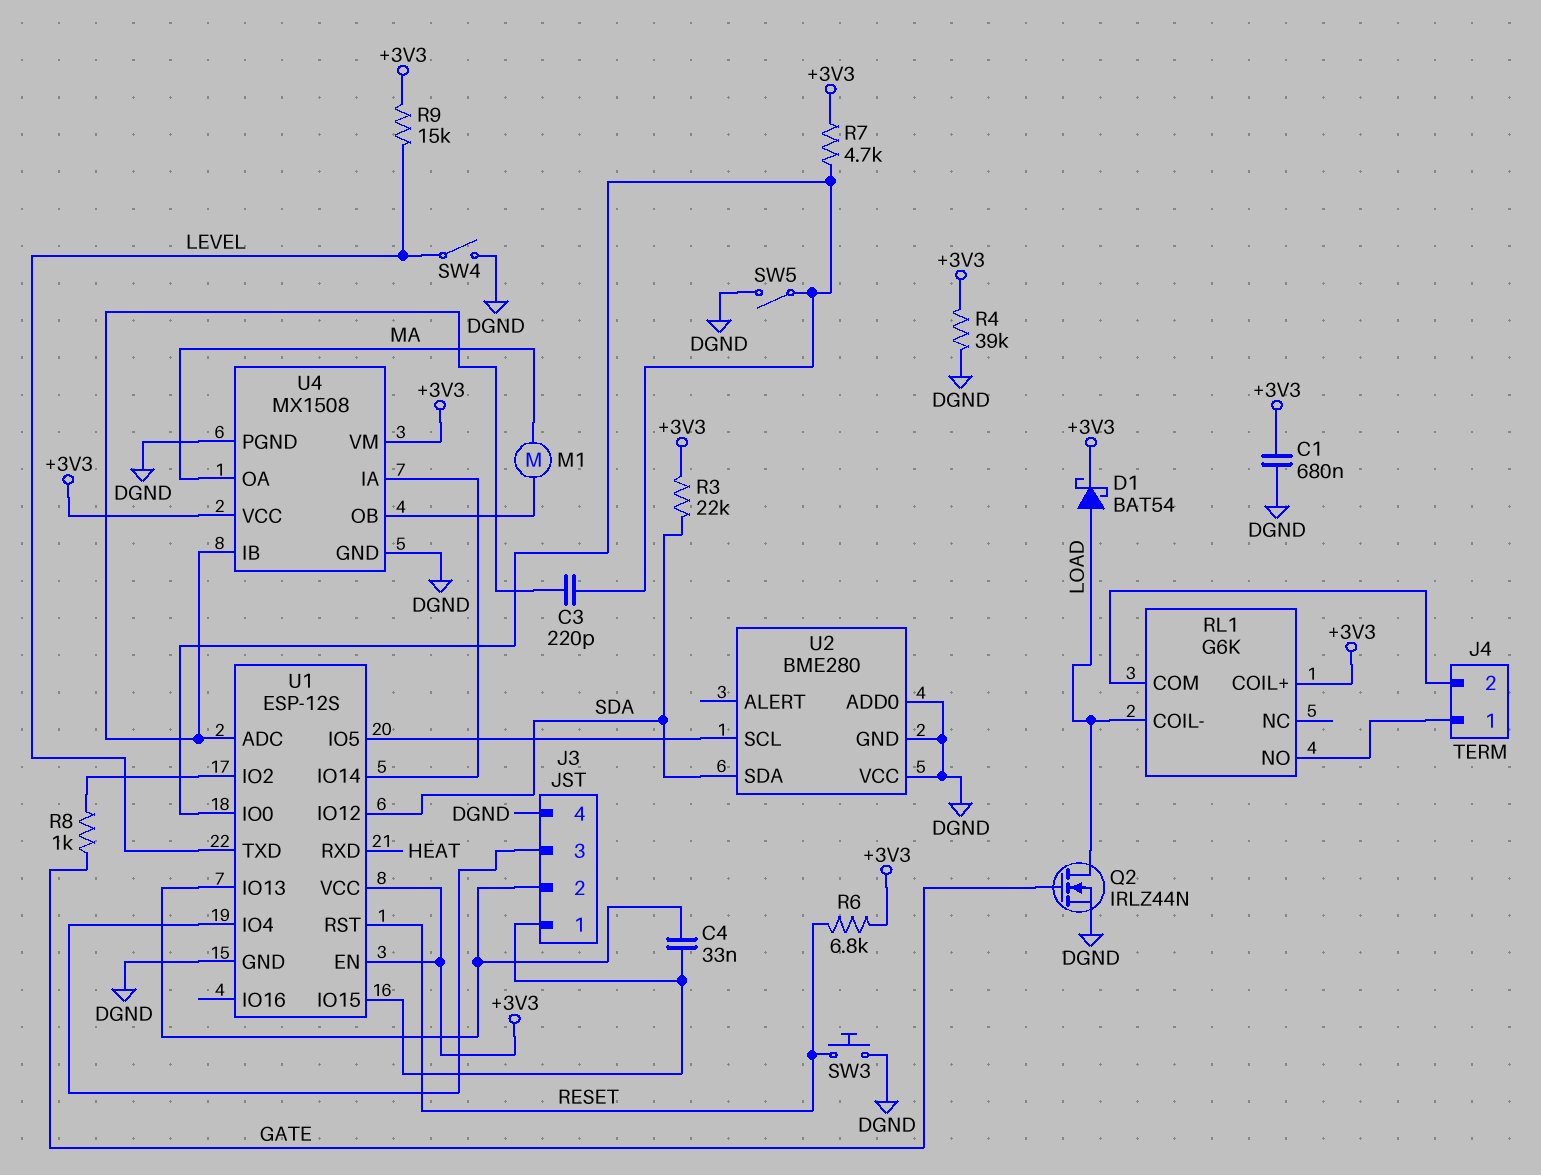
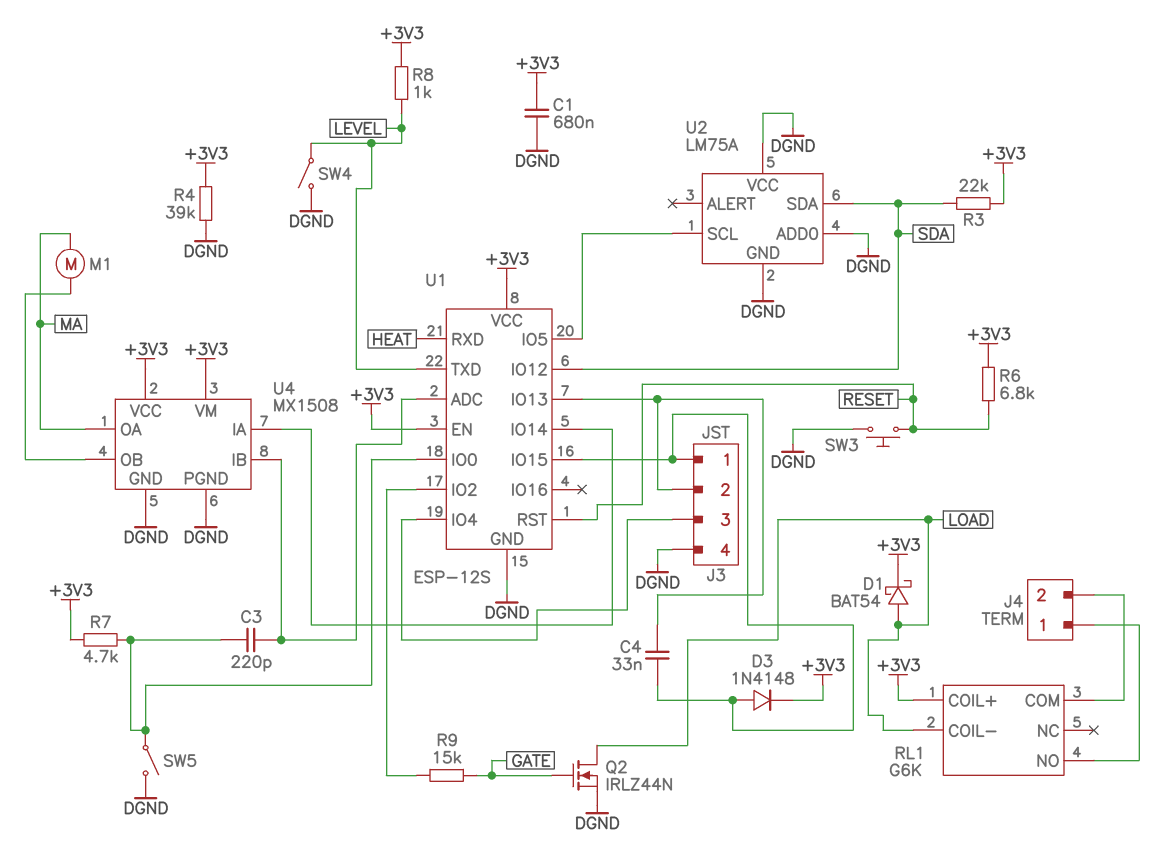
D3: none -> diode 1N4148 (A J3/1, K +3V3)
R8: 1k (GATE, U1/IO2) -> 1k (+3V3, LEVEL)
R9: 15k (+3V3, LEVEL) -> 15k (GATE, U1/IO2)
U2: BME280 -> LM75A

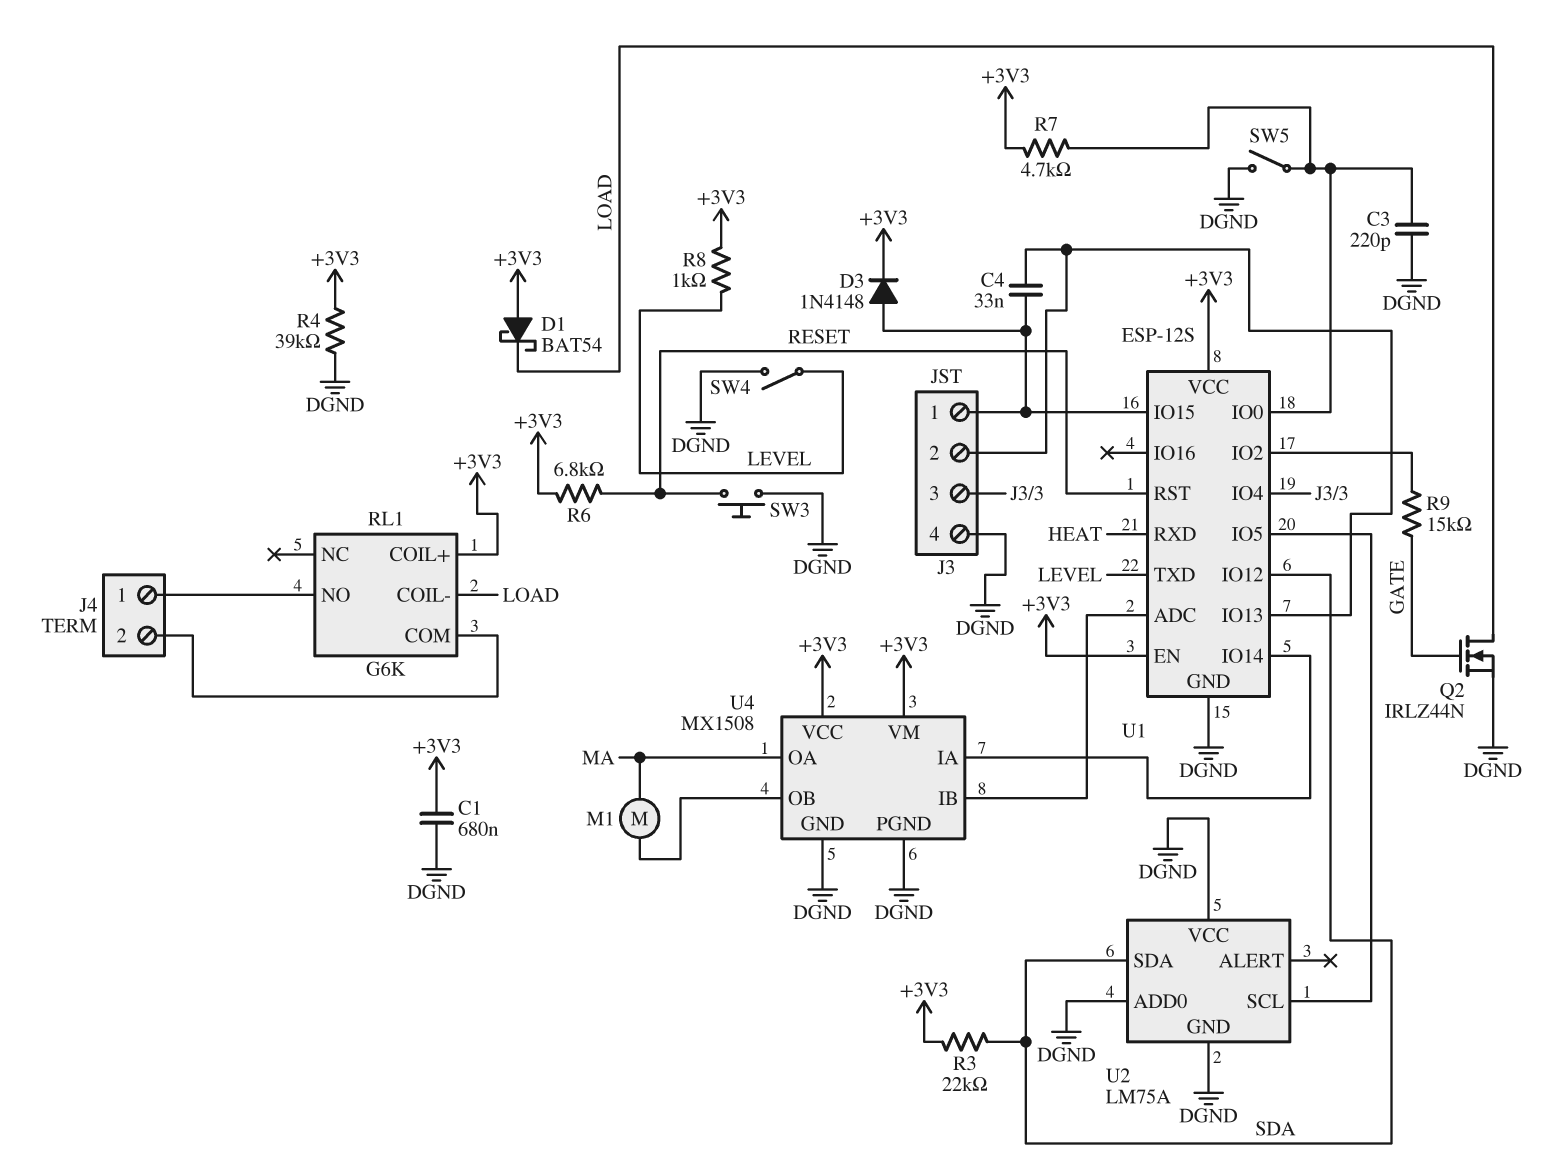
C3: 220pF (U1/ADC, U1/IO0) -> 220pF (DGND, U1/IO0)
D1: schottky BAT54 (A LOAD, K +3V3) -> schottky BAT54 (A +3V3, K LOAD)

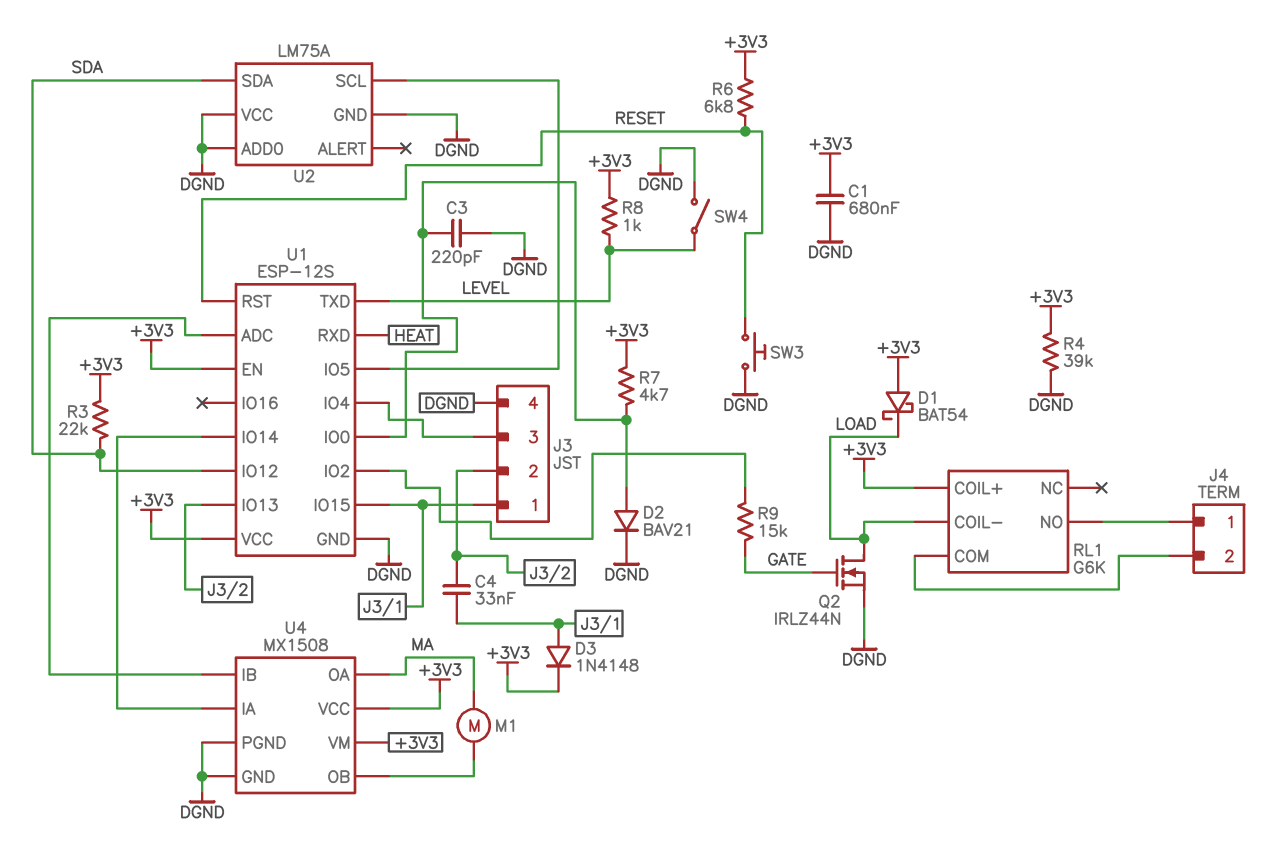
D2: none -> diode BAV21 (A U1/IO0, K DGND)
SW5: switch (DGND, U1/IO0) -> none

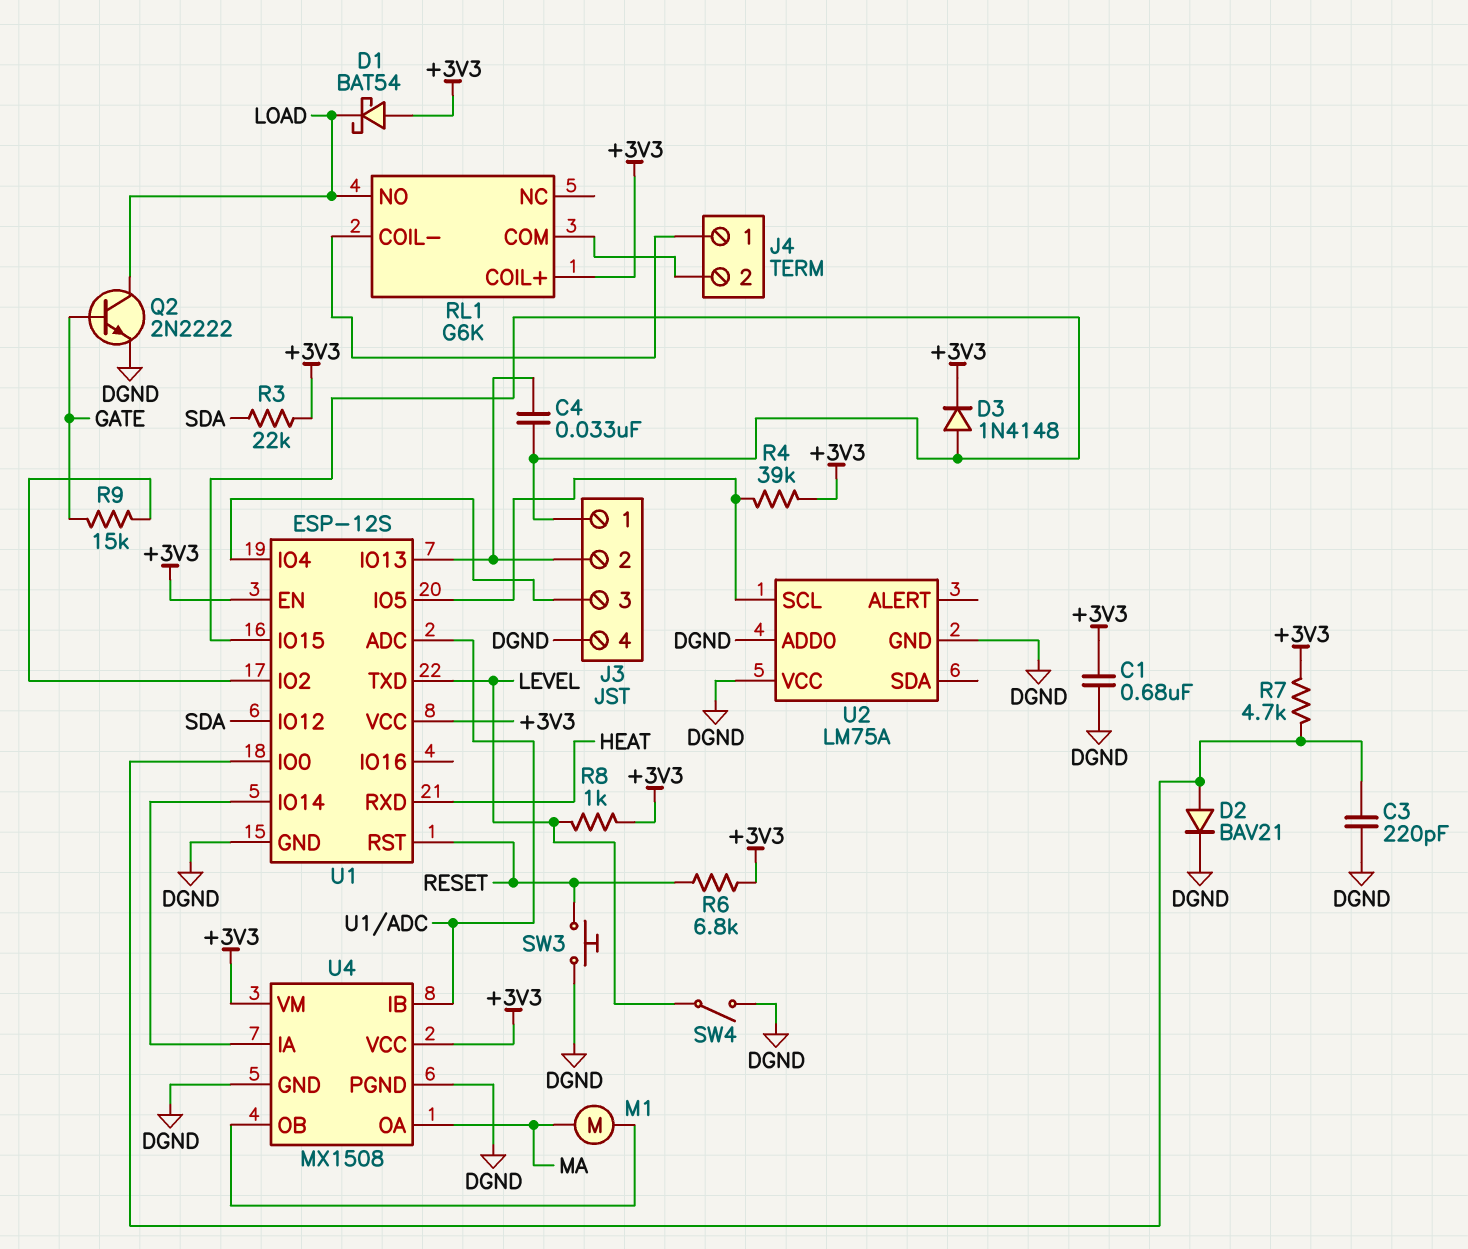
Q2: NMOS IRLZ44N (G GATE, D LOAD, S DGND) -> NPN 2N2222 (B GATE, C LOAD, E DGND)
R4: 39k (+3V3, DGND) -> 39k (+3V3, U1/IO5)
RL1 pin COIL-: LOAD -> J4/1
RL1 pin NO: J4/1 -> LOAD
U2 pin SDA: SDA -> none

